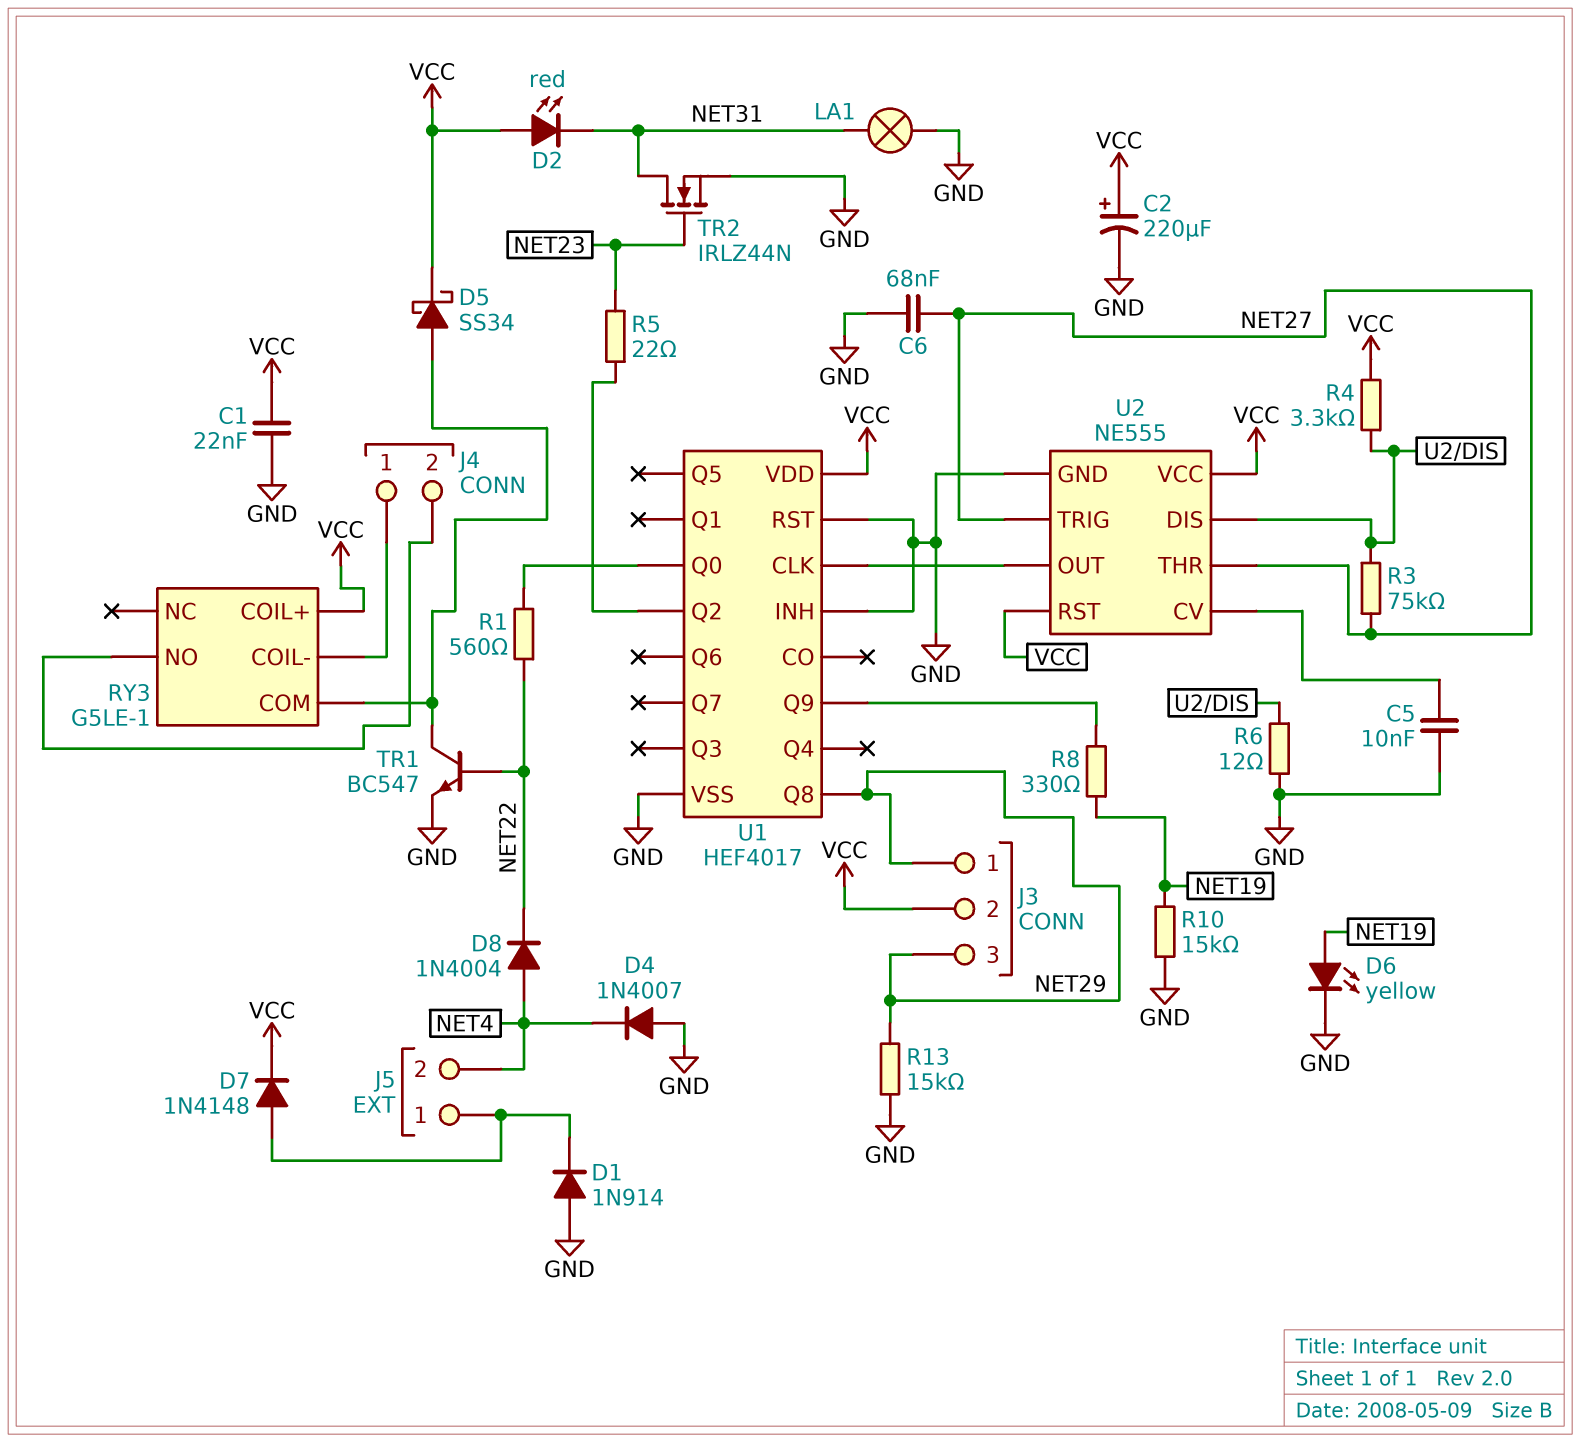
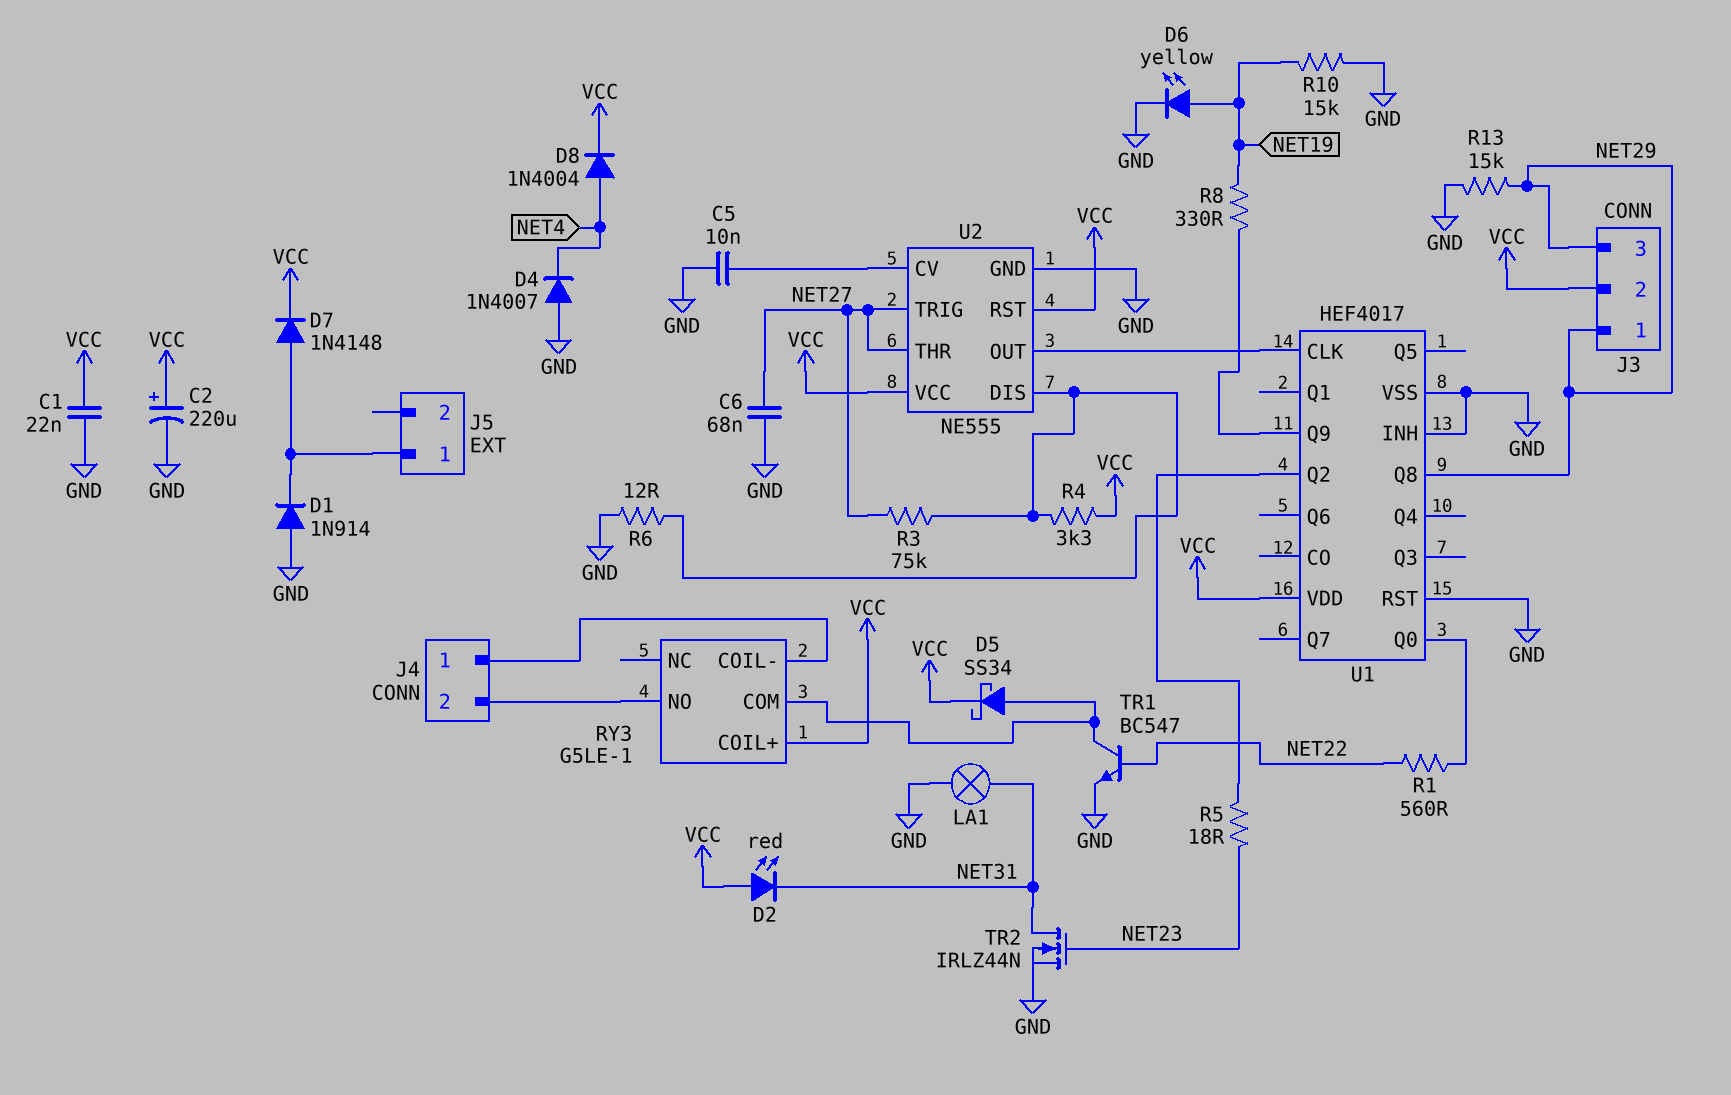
D8: diode 1N4004 (A NET4, K NET22) -> diode 1N4004 (A NET4, K VCC)
J5 pin 2: NET4 -> none
R5: 22 (NET23, U1/Q2) -> 18 (NET23, U1/Q2)

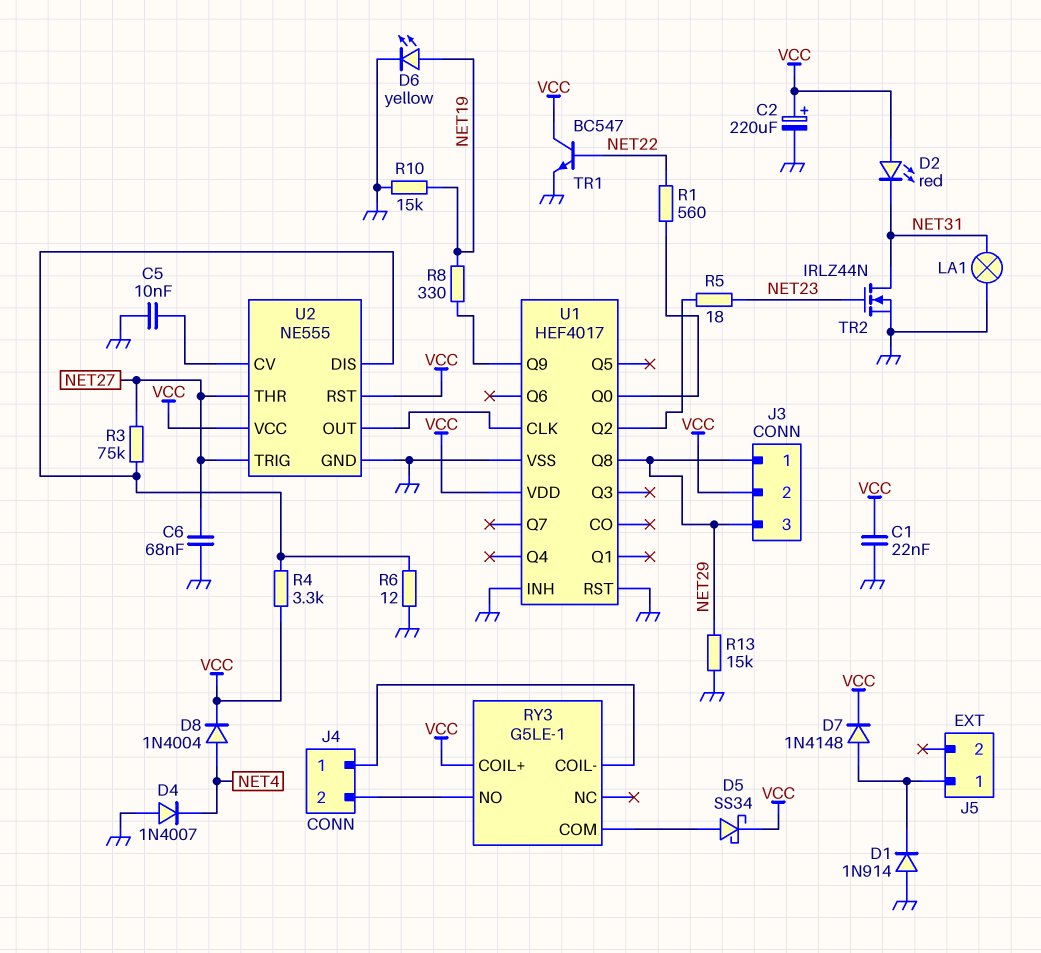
TR1: NPN BC547 (B NET22, C RY3/COM, E GND) -> NPN BC547 (B NET22, C VCC, E GND)

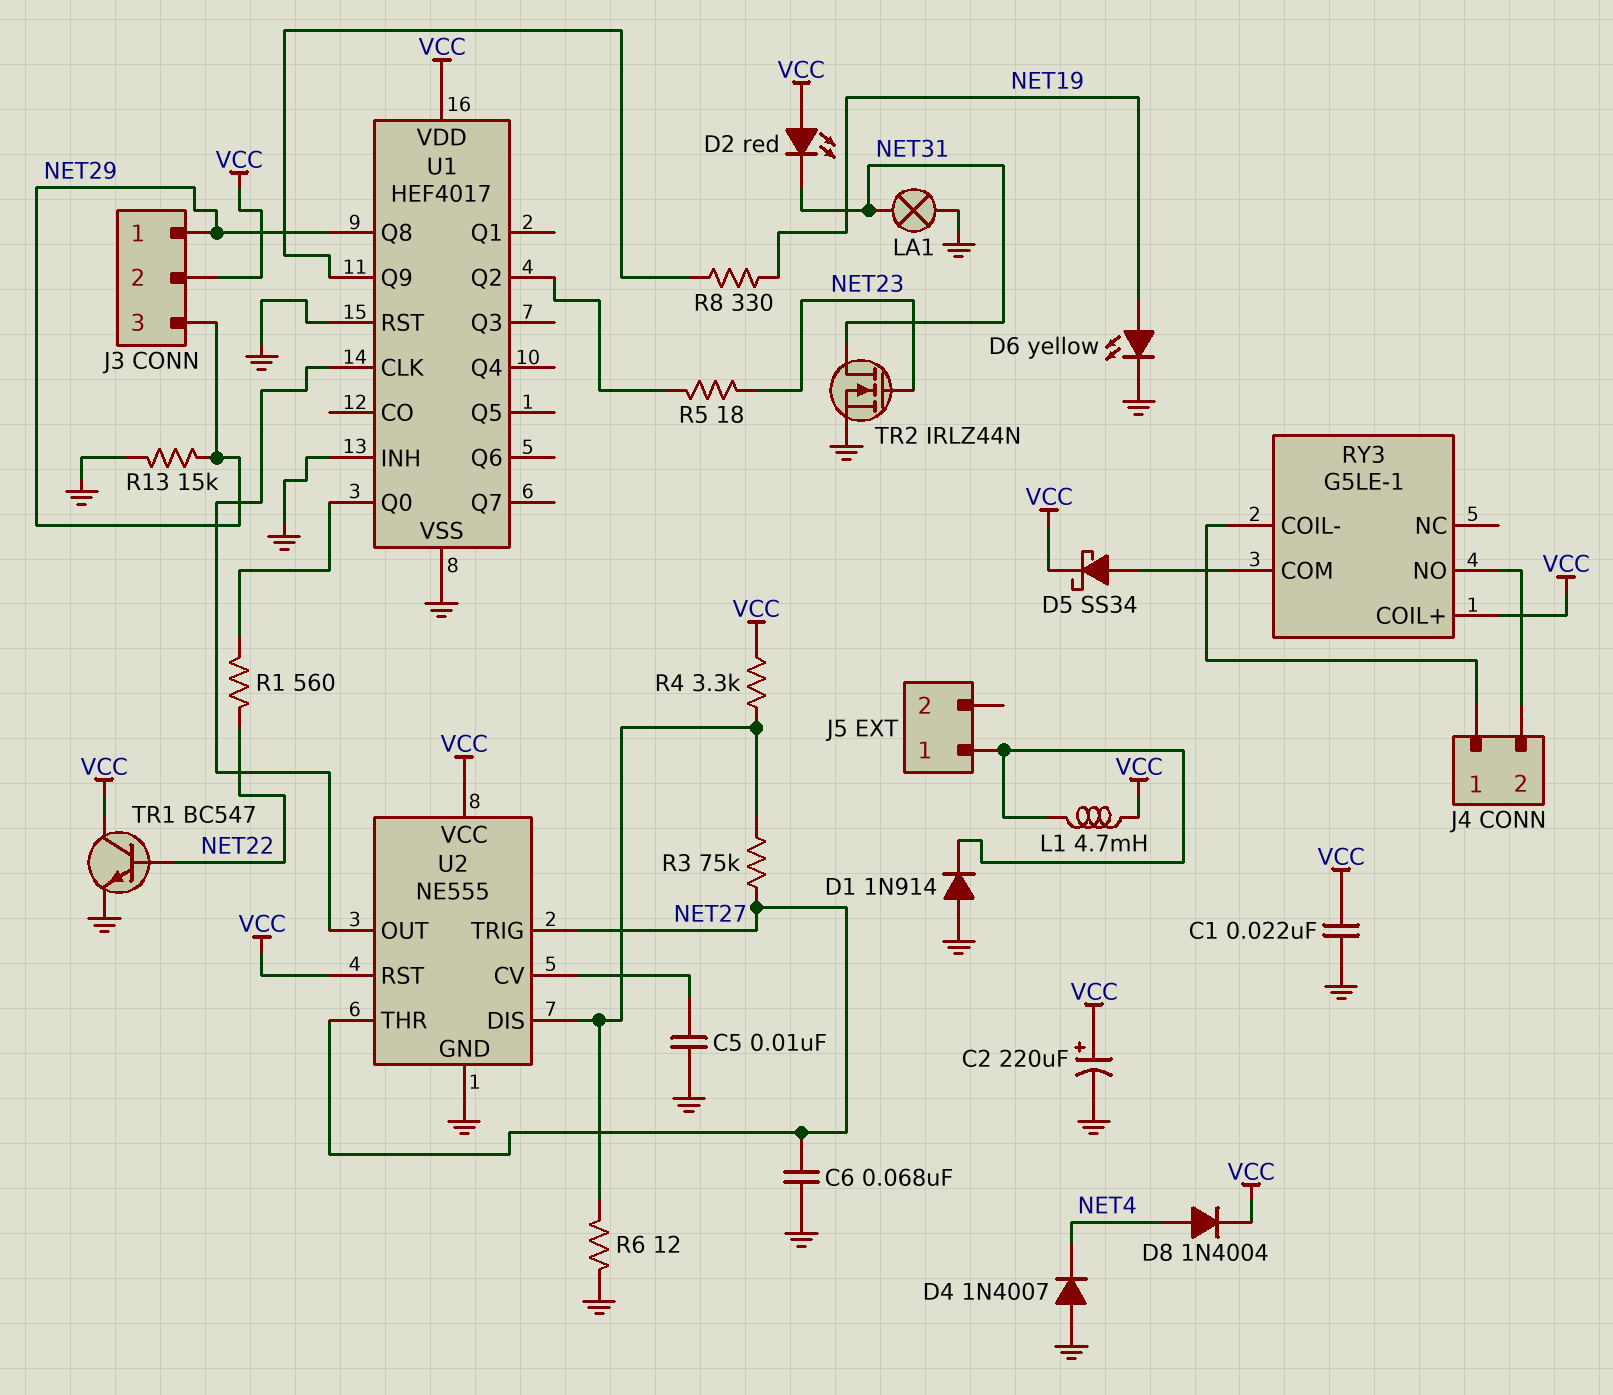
D7: diode 1N4148 (A J5/1, K VCC) -> none
L1: none -> 4.7mH (J5/1, VCC)
R10: 15k (GND, NET19) -> none

